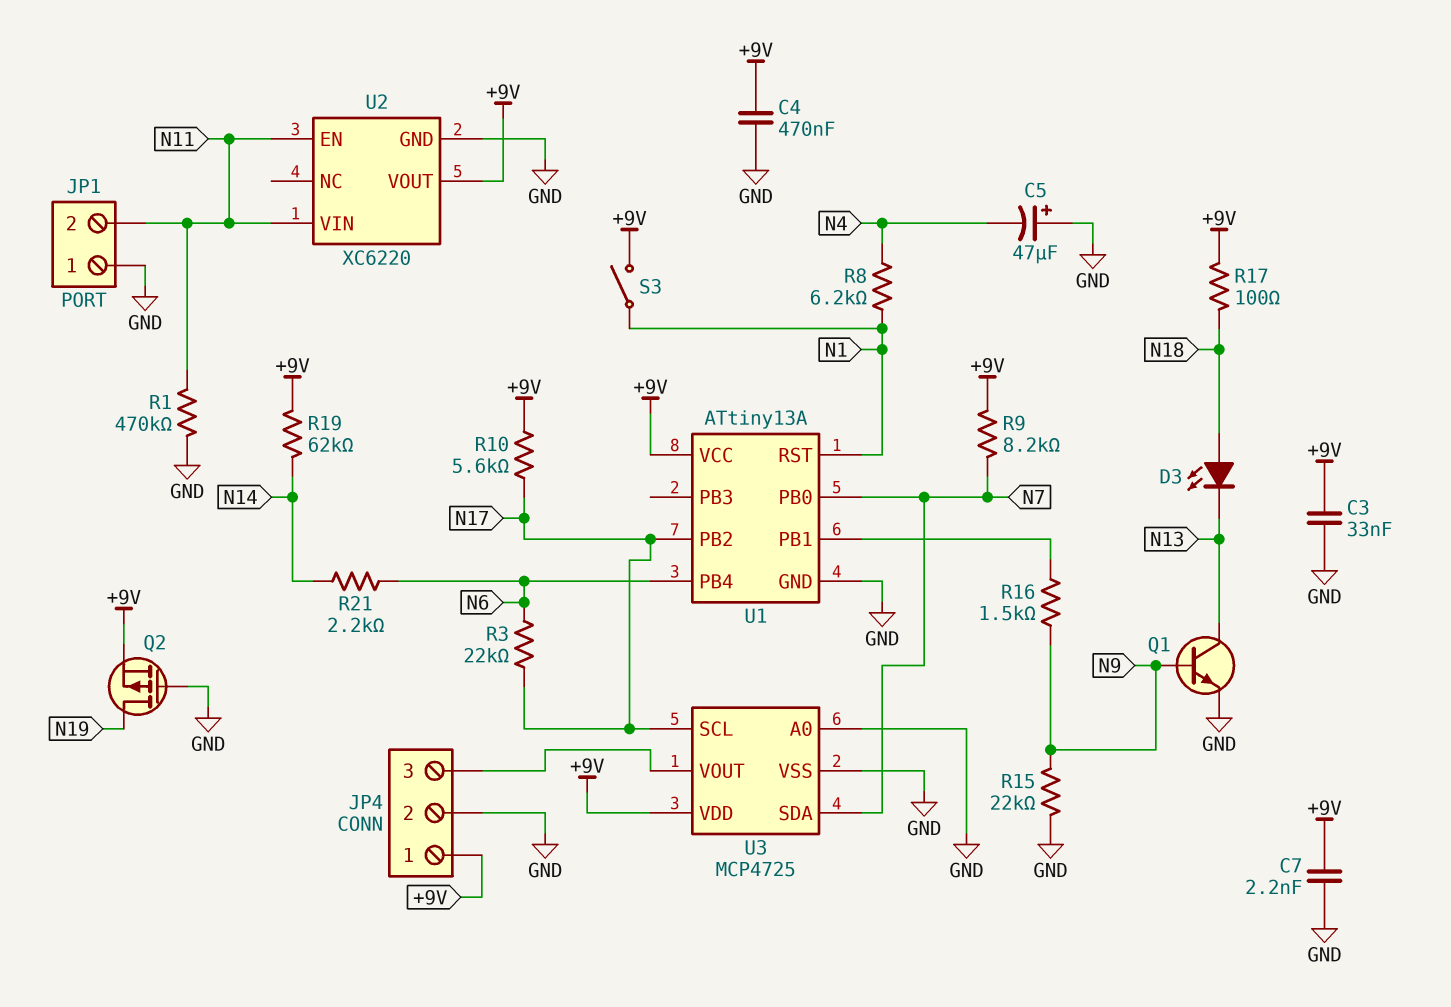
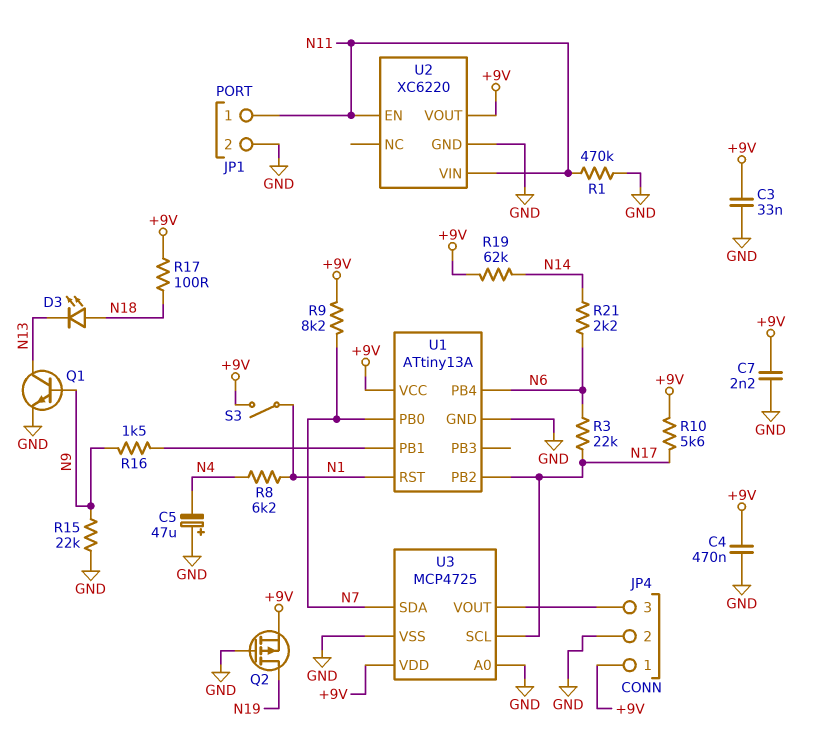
JP1 pin 1: GND -> N11
JP1 pin 2: N11 -> GND

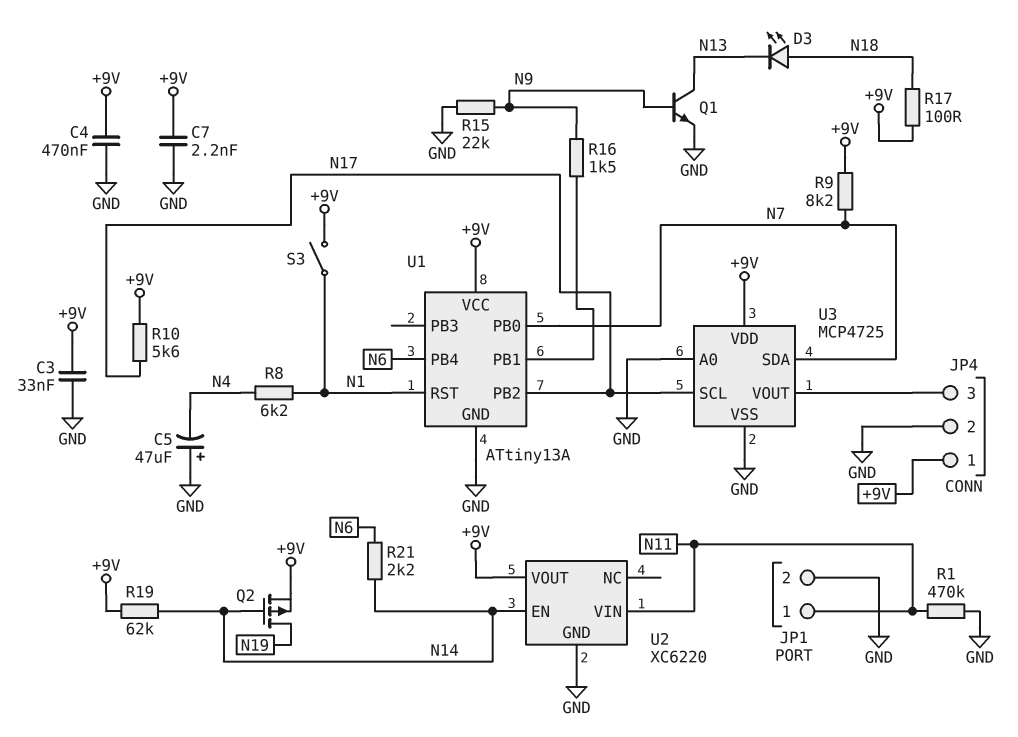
Q2: PMOS (G GND, D N19, S +9V) -> PMOS (G N14, D N19, S +9V)
R3: 22k (N6, N17) -> none
U2 pin EN: N11 -> N14

